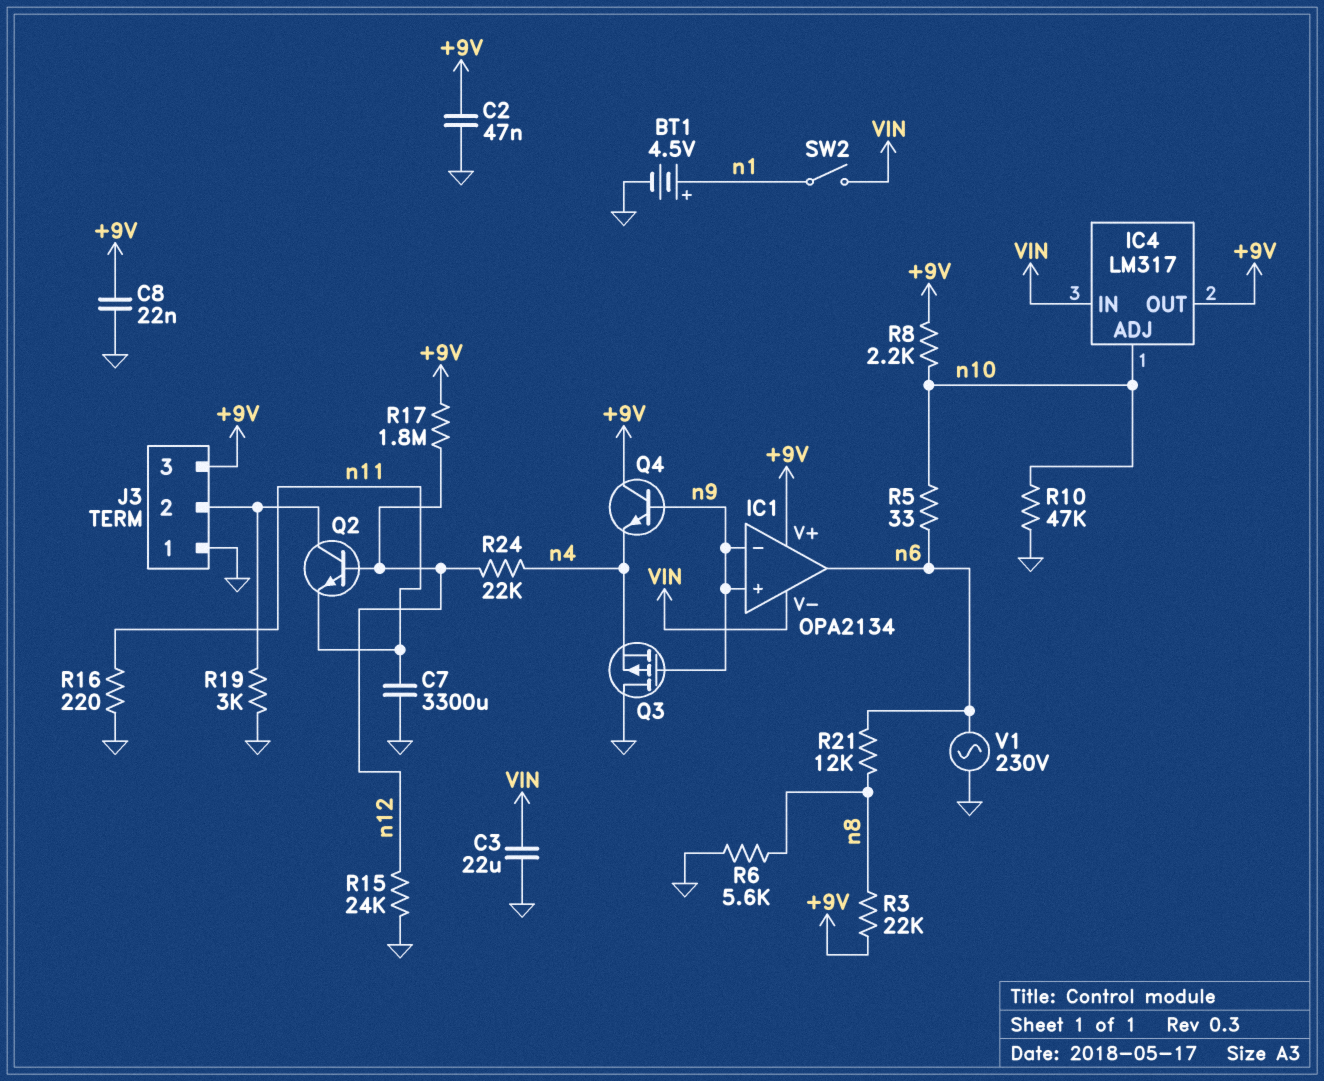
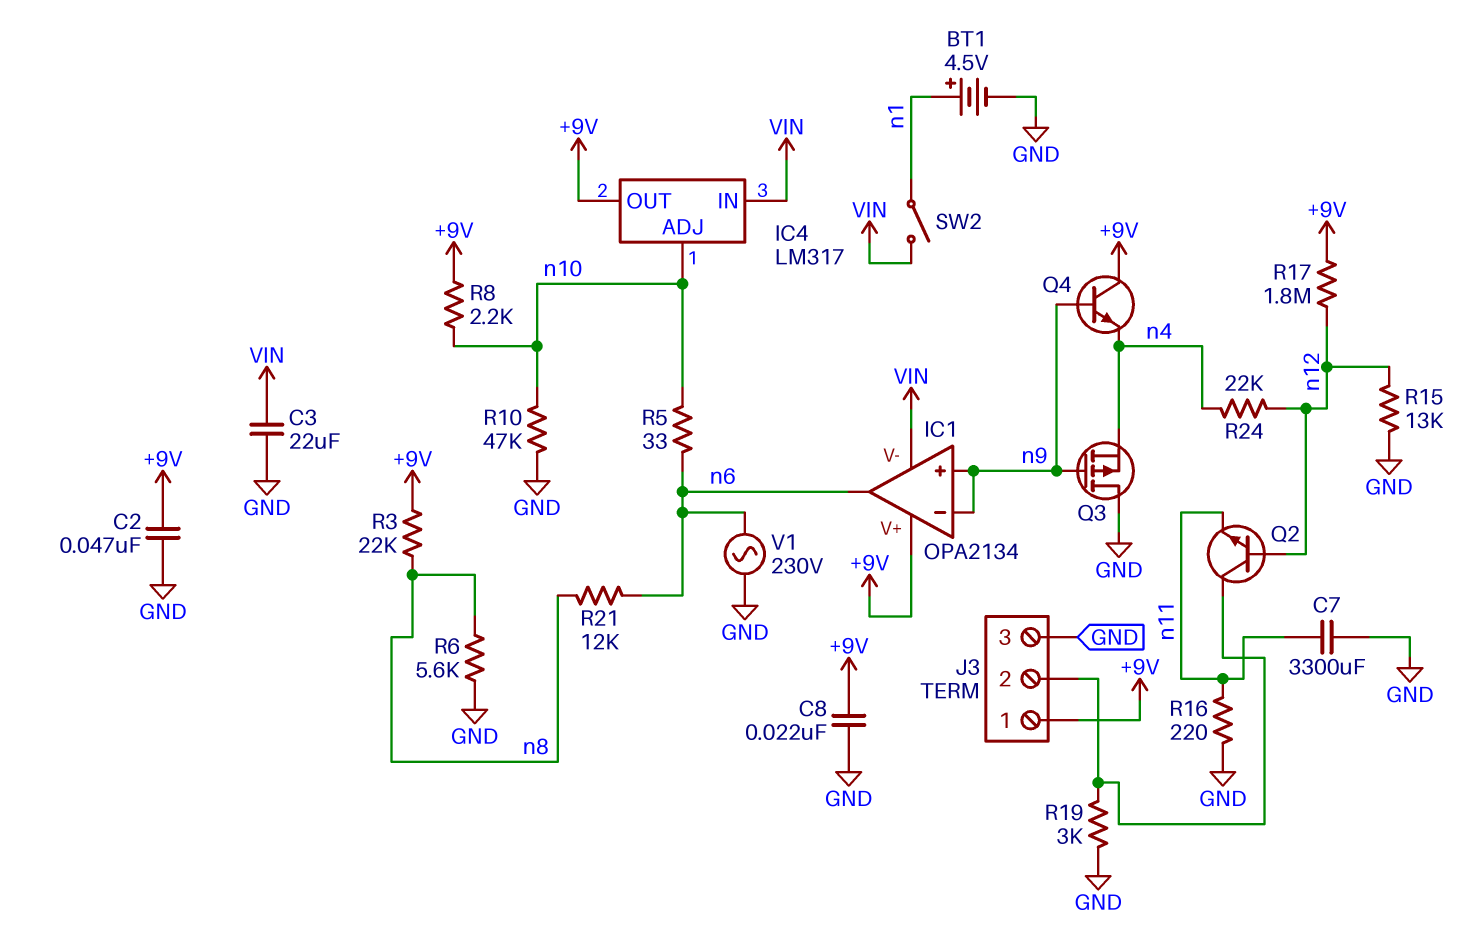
J3 pin 1: GND -> +9V
J3 pin 3: +9V -> GND
R15: 24k (GND, n12) -> 13k (GND, n12)

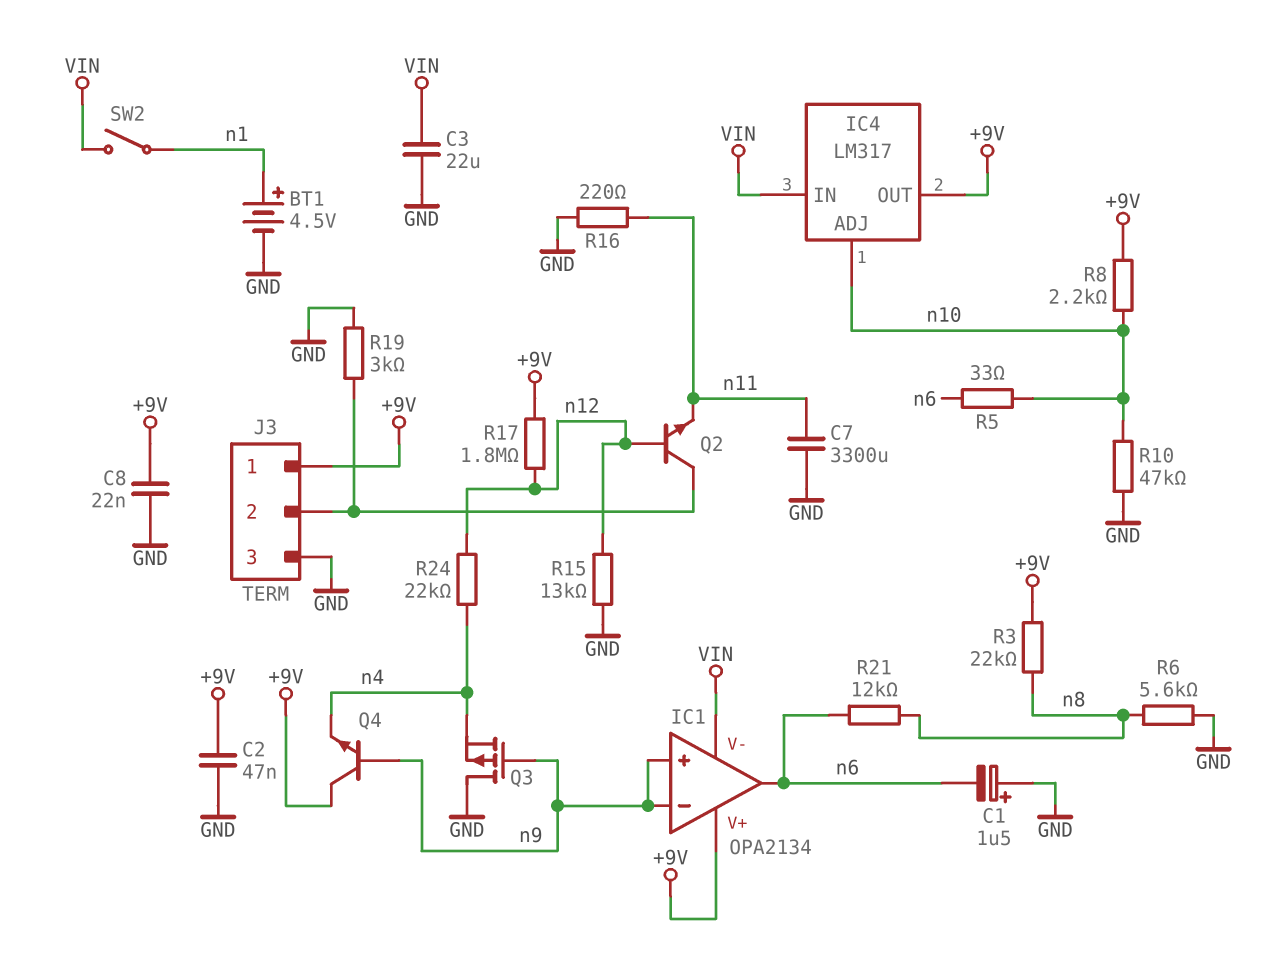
C1: none -> 1.5uF (plus GND, minus n6)
V1: AC 230V (GND, n6) -> none

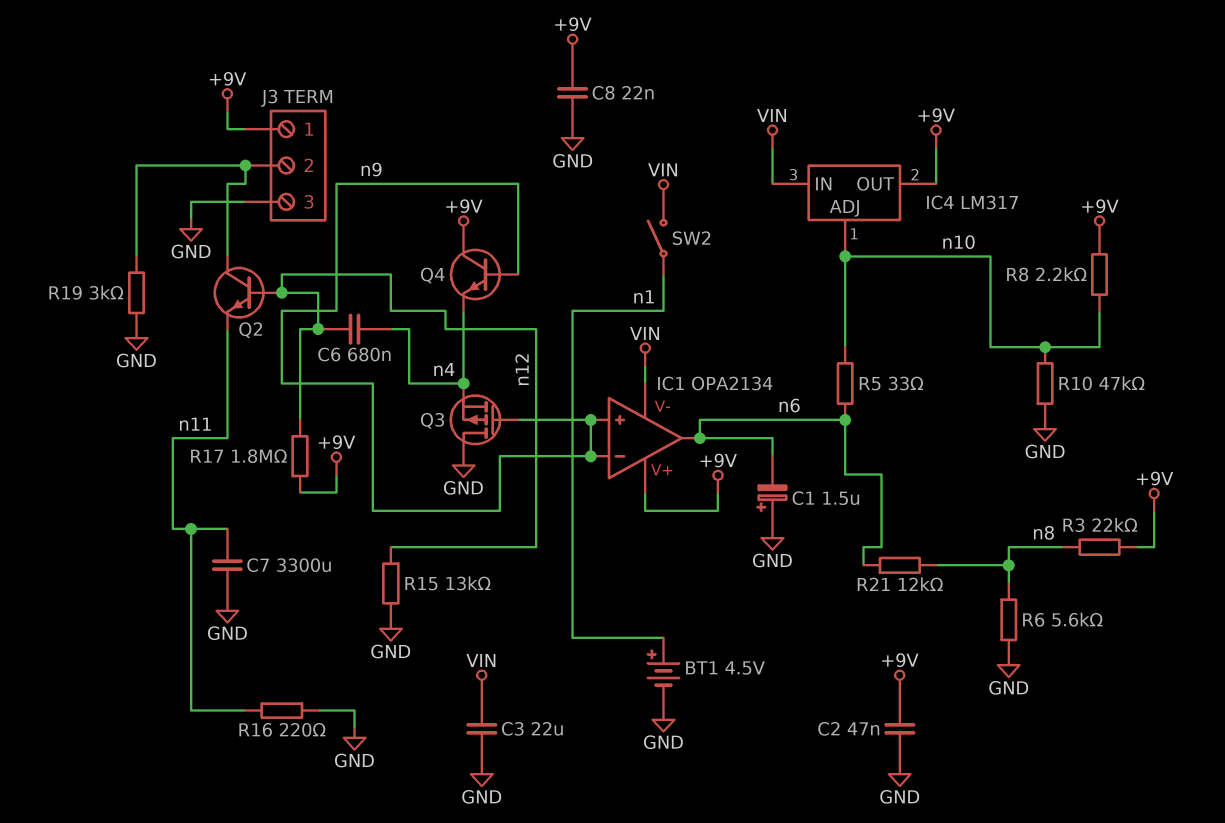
C6: none -> 680nF (n4, n12)
R24: 22k (n4, n12) -> none

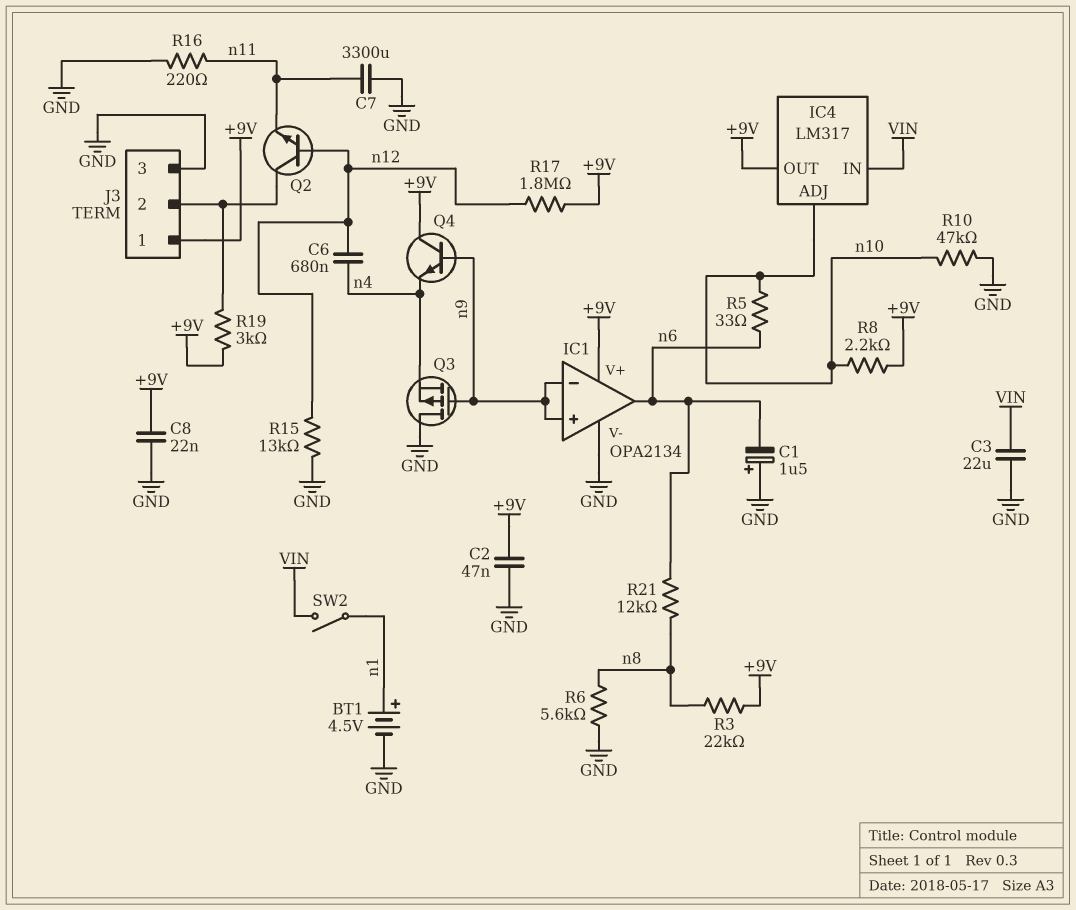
IC1 pin V-: VIN -> GND
R19: 3k (GND, J3/2) -> 3k (+9V, J3/2)

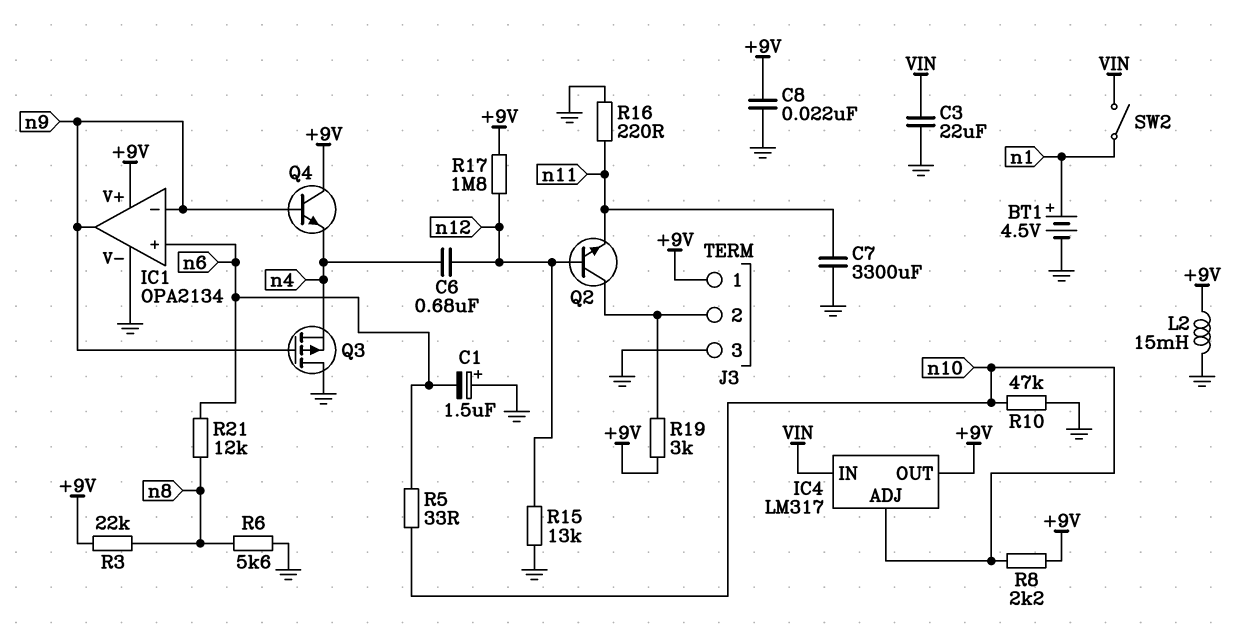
C2: 47nF (+9V, GND) -> none
IC1 pin in+: n9 -> n6
IC1 pin out: n6 -> n9
L2: none -> 15mH (+9V, GND)

